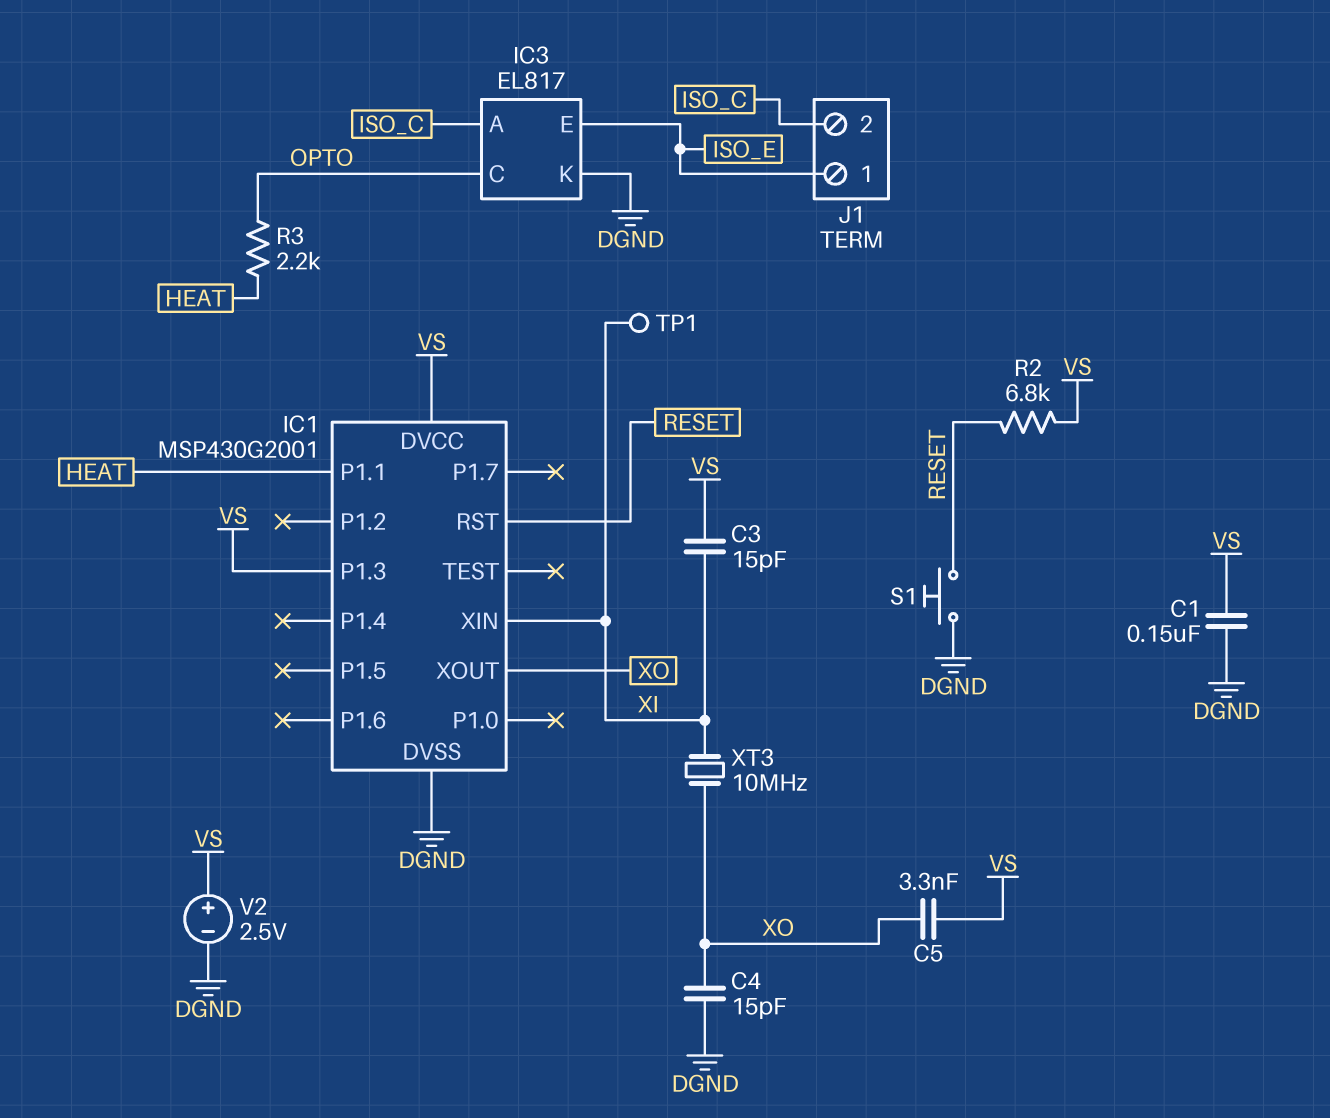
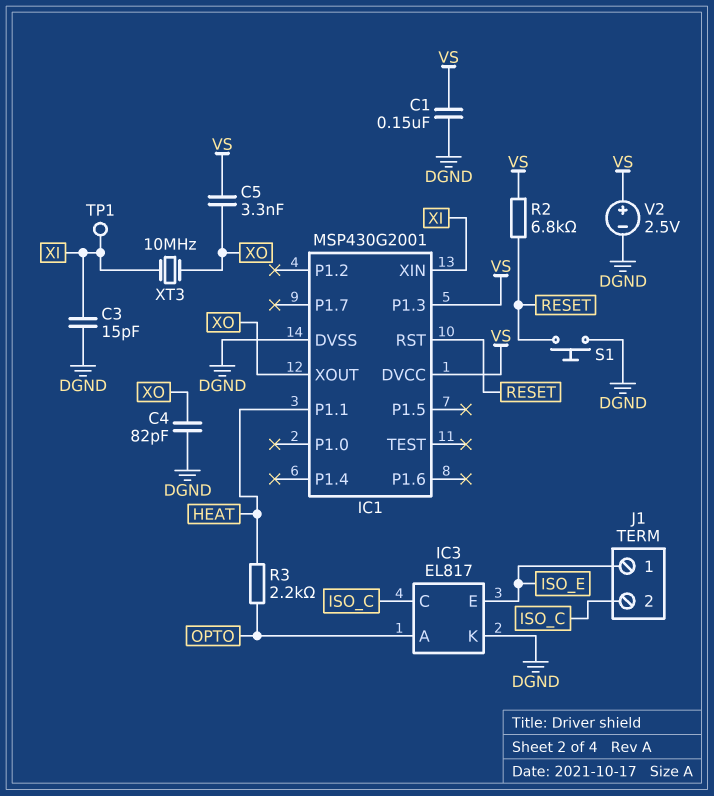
C3: 15pF (VS, XI) -> 15pF (DGND, XI)
C4: 15pF (DGND, XO) -> 82pF (DGND, XO)
IC3 pin A: ISO_C -> OPTO
IC3 pin C: OPTO -> ISO_C

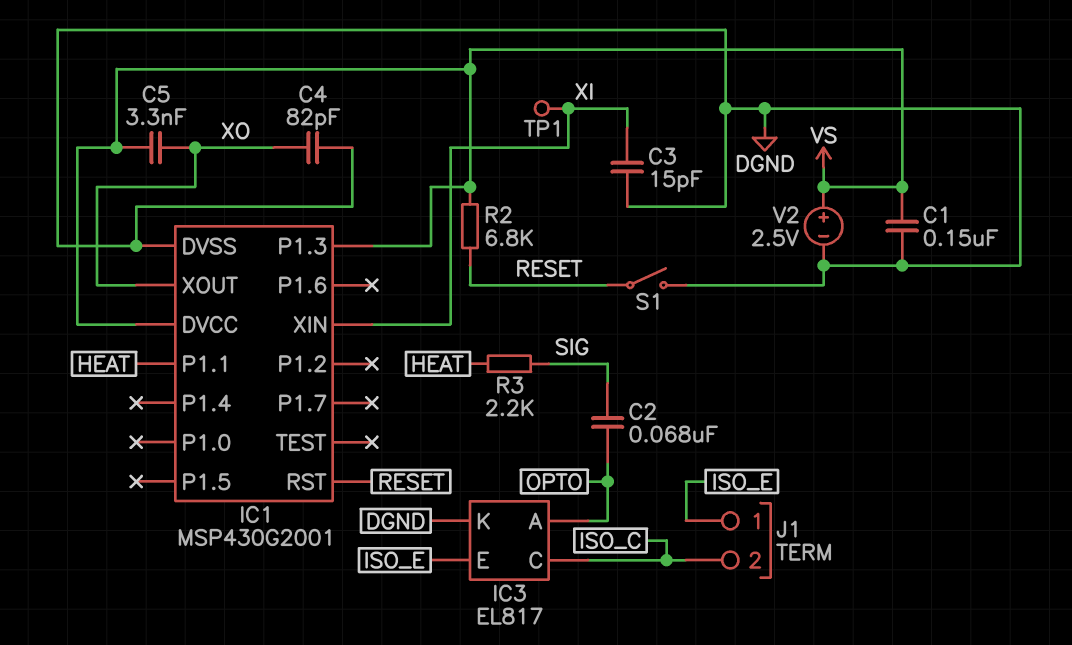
C2: none -> 68nF (OPTO, SIG)
R3: 2.2k (HEAT, OPTO) -> 2.2k (HEAT, SIG)
S1: button (DGND, RESET) -> switch (DGND, RESET)
XT3: 10MHz (XI, XO) -> none

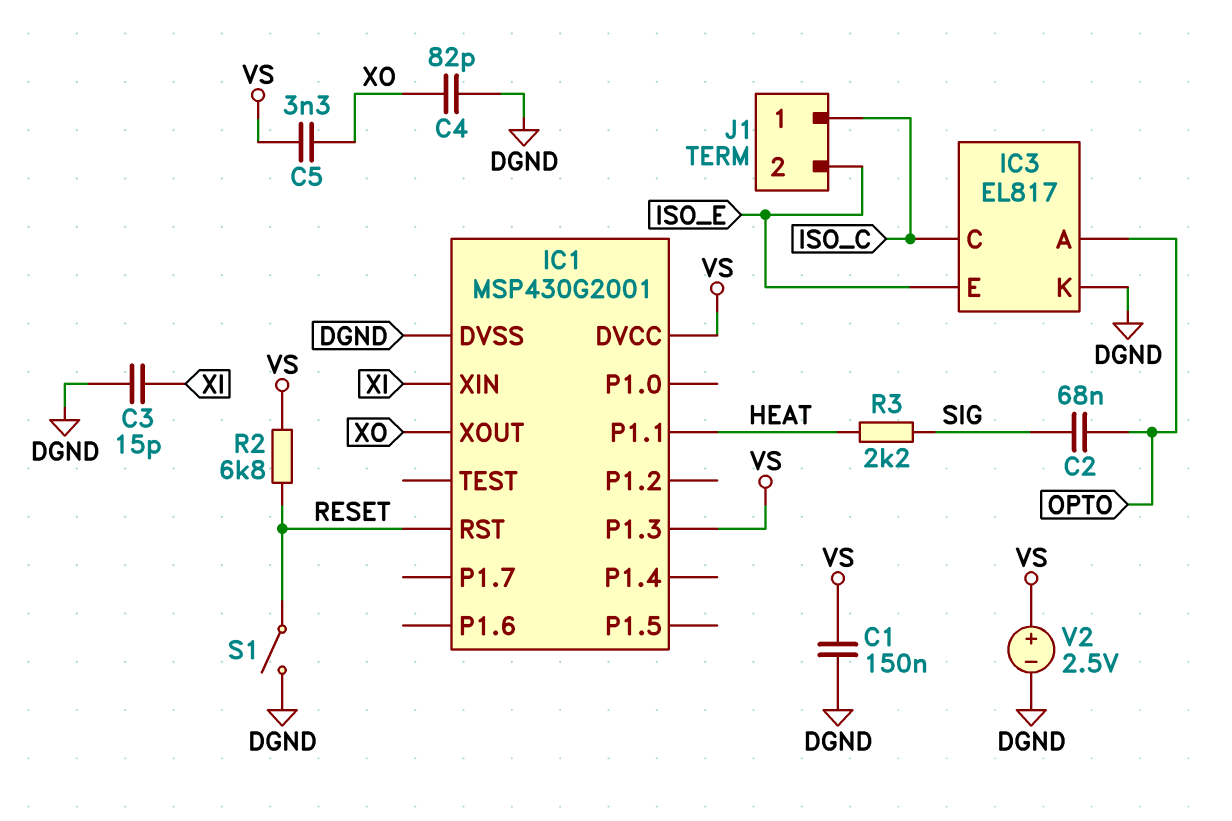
J1 pin 1: ISO_E -> ISO_C
J1 pin 2: ISO_C -> ISO_E
TP1: test point (XI) -> none

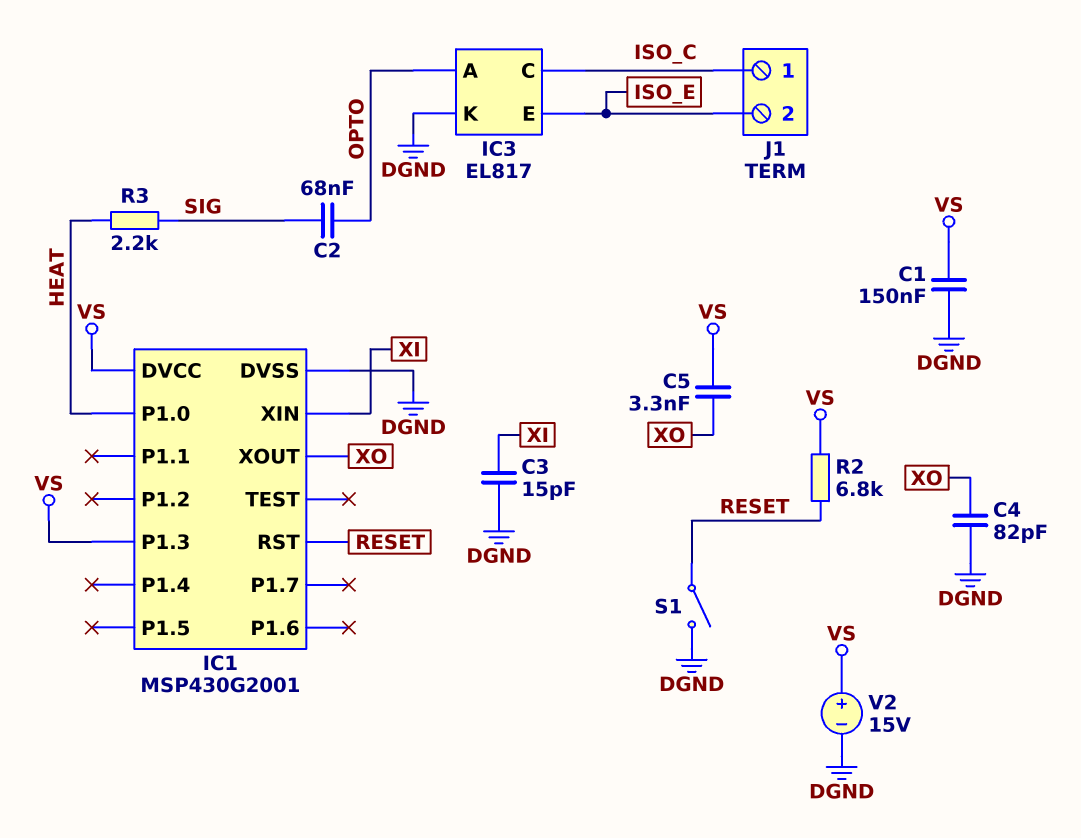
IC1 pin P1.0: none -> HEAT
IC1 pin P1.1: HEAT -> none
V2: 2.5V (plus VS, minus DGND) -> 15V (plus VS, minus DGND)

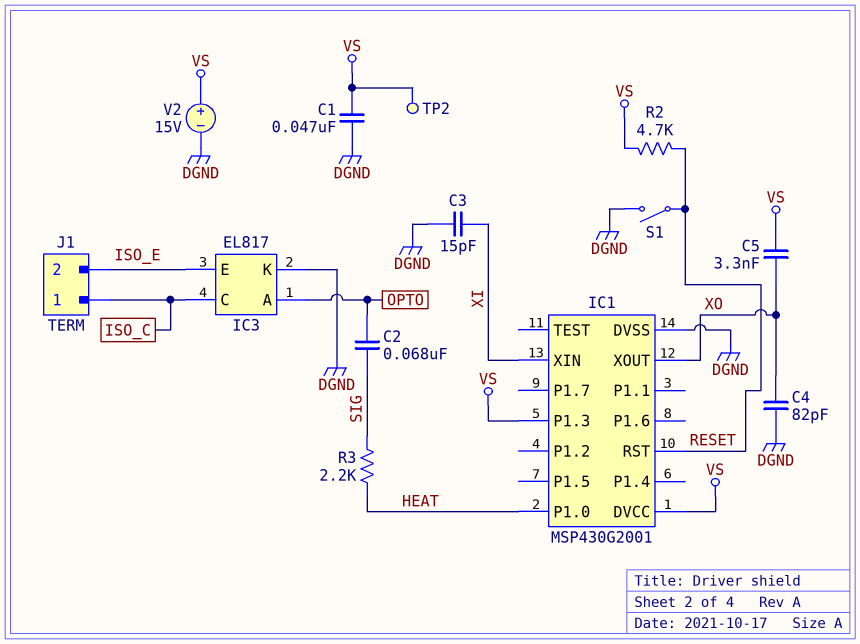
C1: 150nF (DGND, VS) -> 47nF (DGND, VS)
R2: 6.8k (RESET, VS) -> 4.7k (RESET, VS)
TP2: none -> test point (VS)

